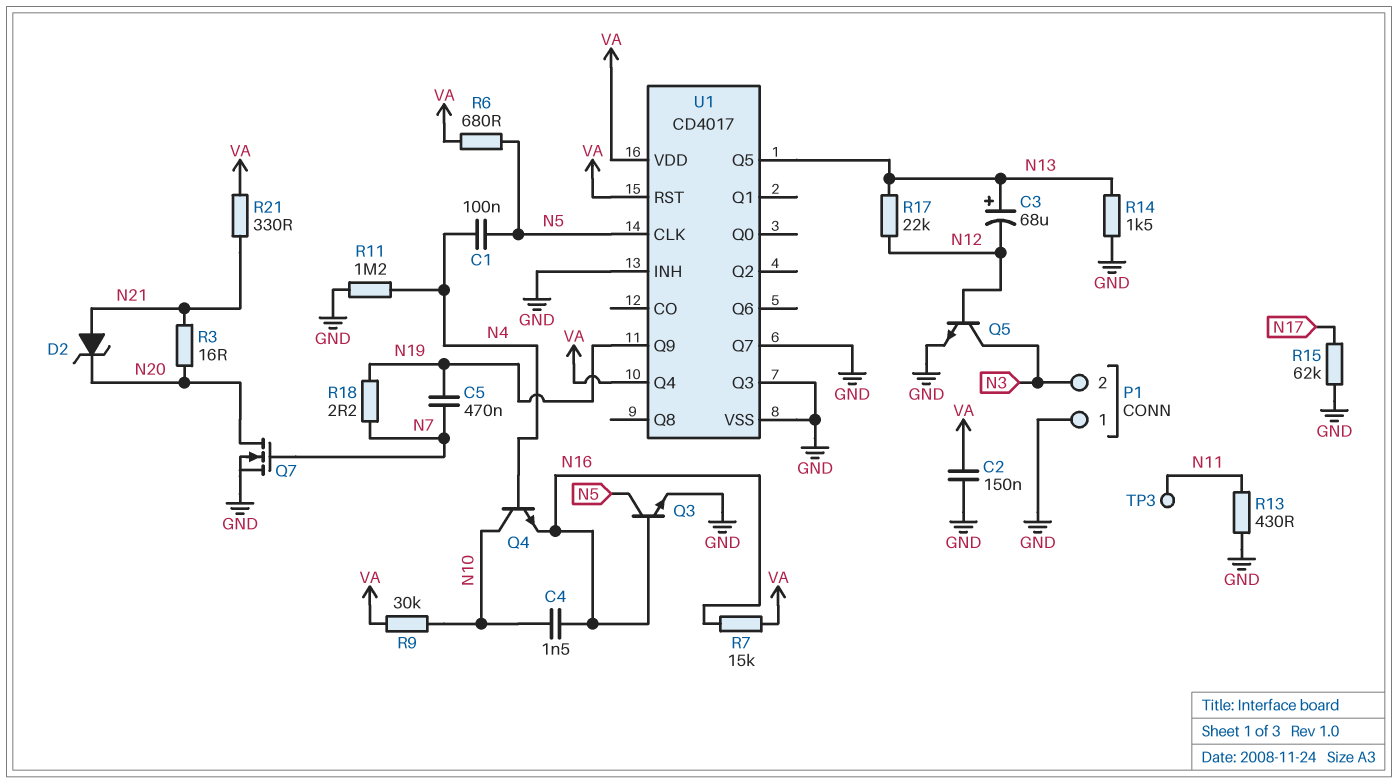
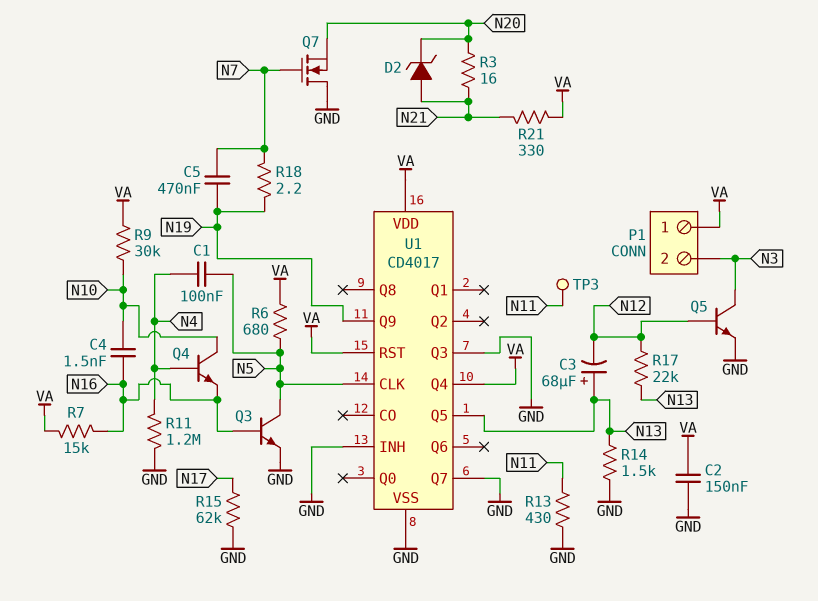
P1 pin 1: GND -> VA
Q7: NMOS (G N7, D N20, S GND) -> NMOS (G N7, D GND, S N20)

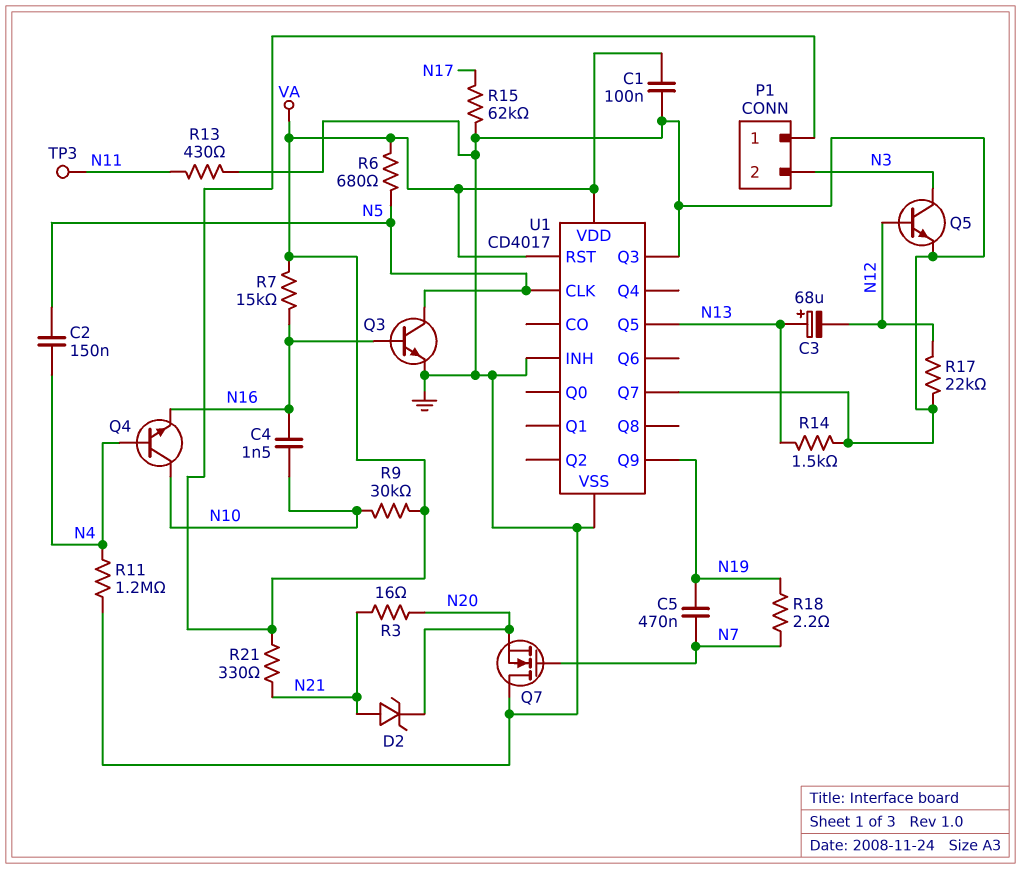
C1: 100nF (N4, N5) -> 100nF (GND, VA)
C2: 150nF (GND, VA) -> 150nF (N4, N5)
R17: 22k (N12, N13) -> 22k (GND, N12)
U1 pin Q4: VA -> none

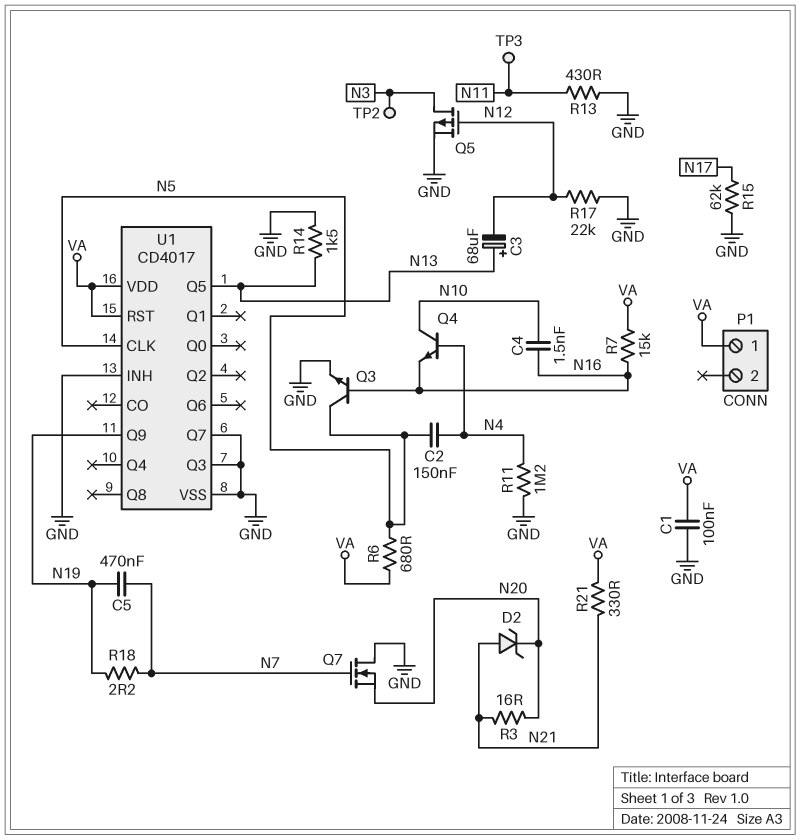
P1 pin 2: N3 -> none
Q5: NPN (B N12, C N3, E GND) -> PMOS (G N12, D N3, S GND)
R9: 30k (N10, VA) -> none
TP2: none -> test point (N3)

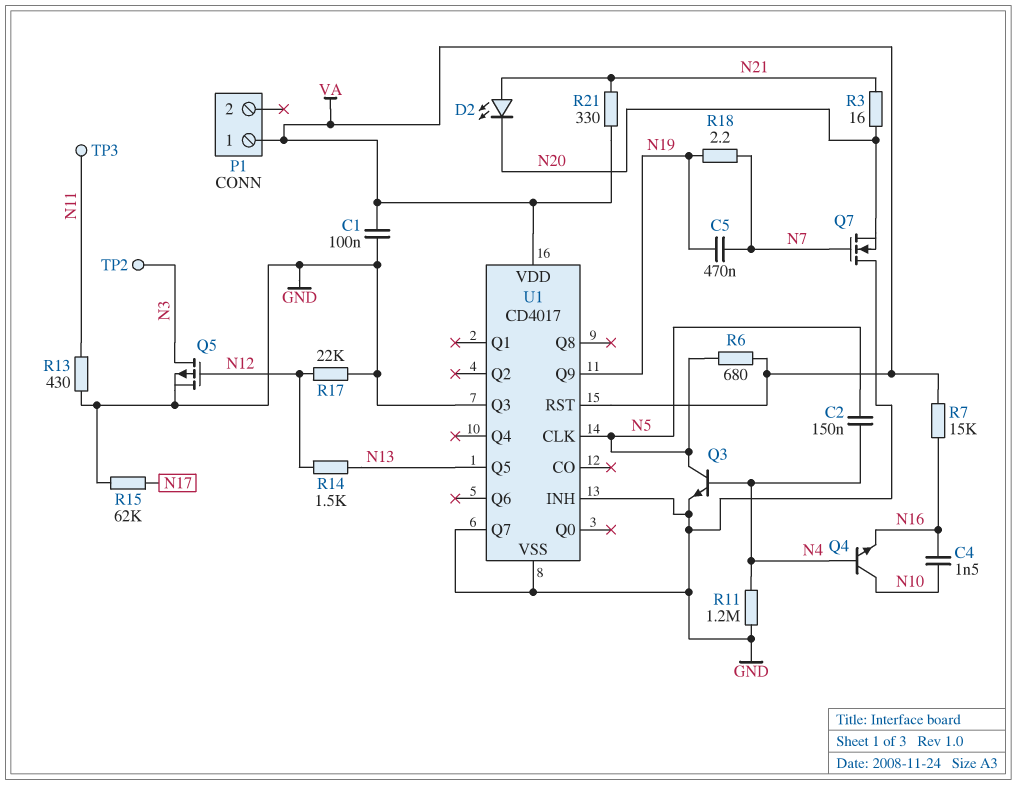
C3: 68uF (plus N13, minus N12) -> none
D2: zener (A N21, K N20) -> LED (A N21, K N20)
Q3: NPN (B N16, C N5, E GND) -> NPN (B N4, C N5, E GND)
R14: 1.5k (GND, N13) -> 1.5k (N12, N13)

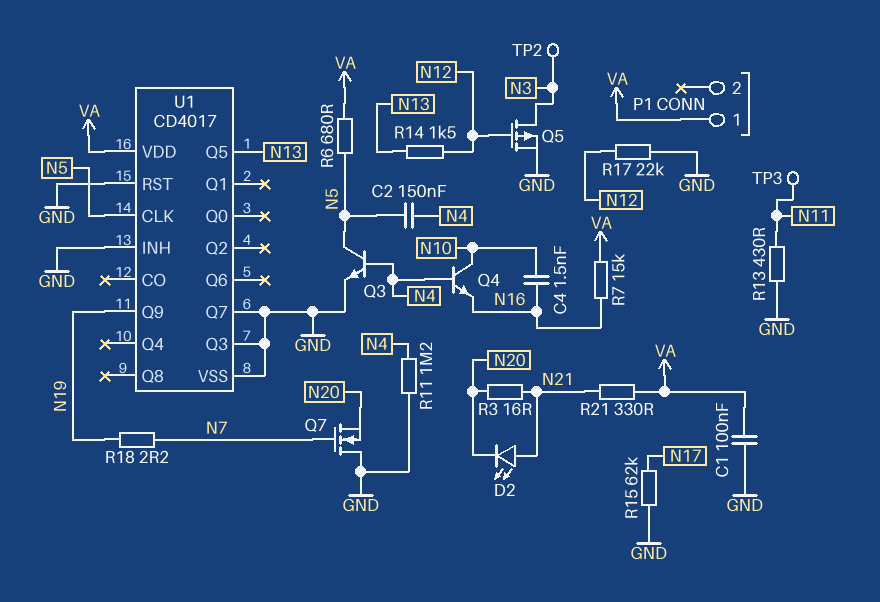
C5: 470nF (N7, N19) -> none
U1 pin RST: VA -> GND

